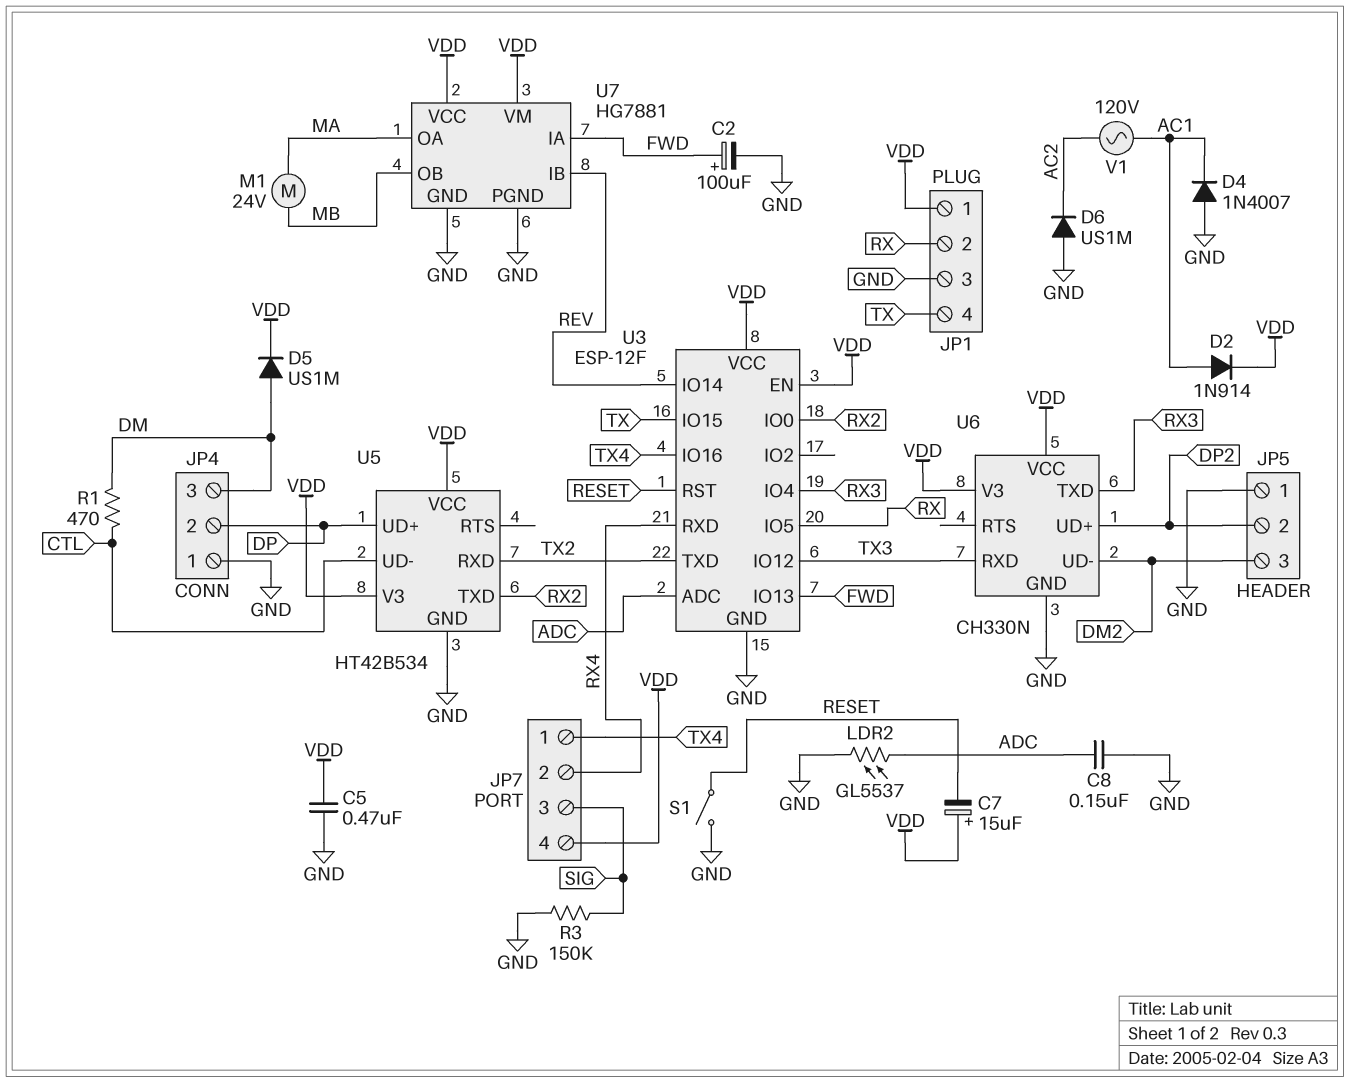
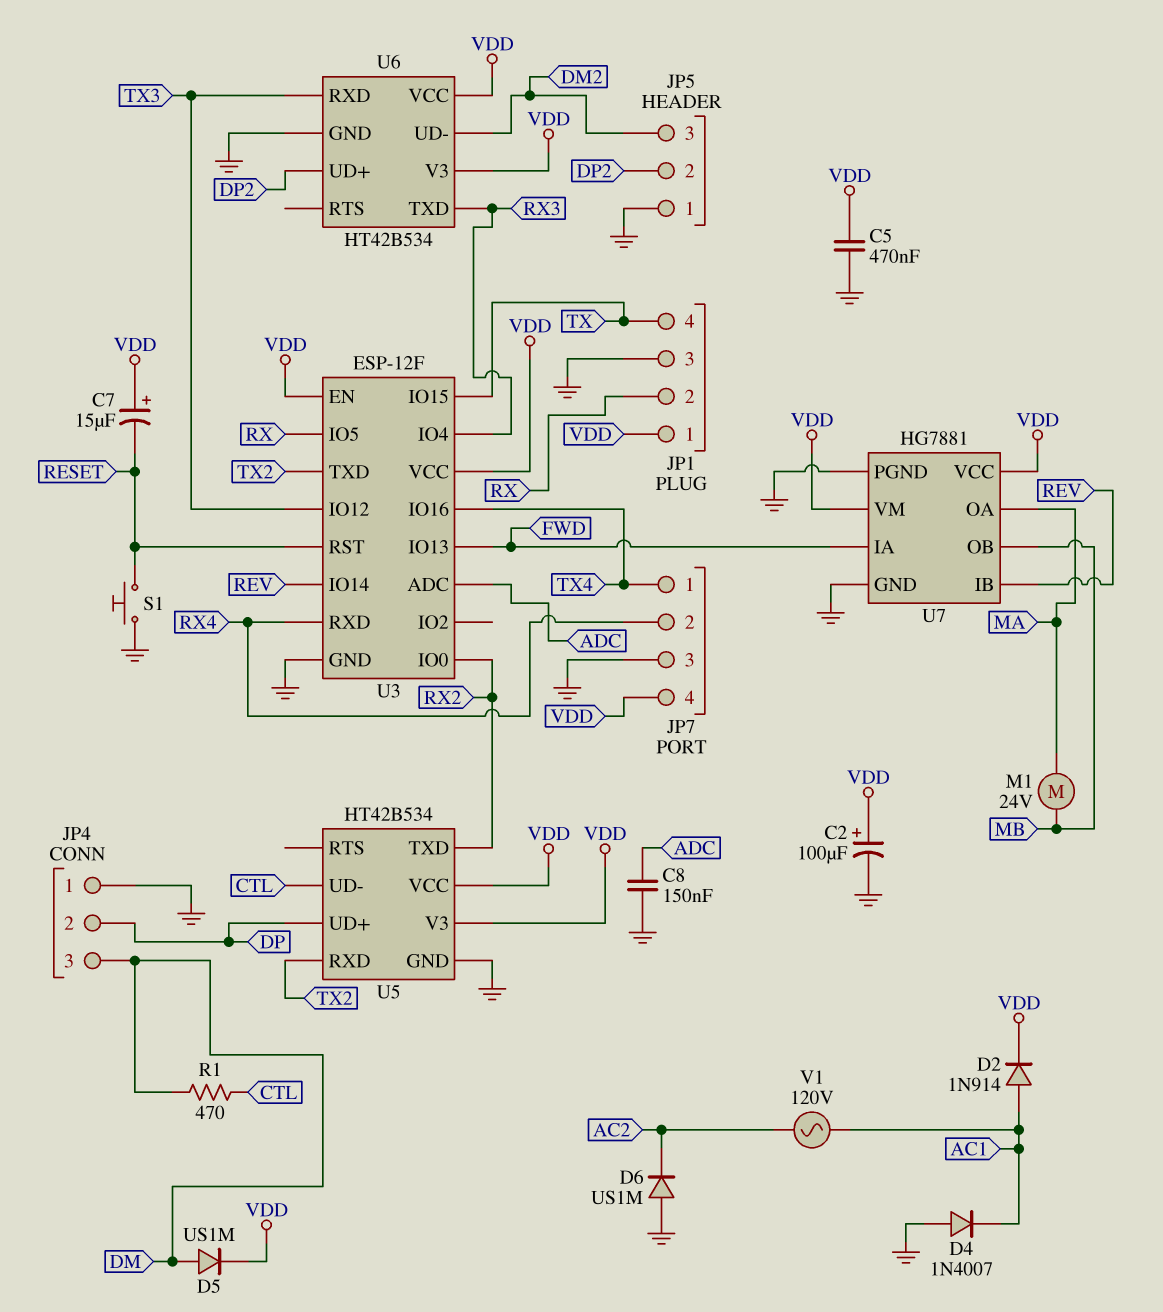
C2: 100uF (plus FWD, minus GND) -> 100uF (plus VDD, minus GND)
JP7 pin 3: SIG -> GND
LDR2: GL5537 (ADC, GND) -> none
R3: 150k (GND, SIG) -> none
S1: switch (GND, RESET) -> button (GND, RESET)
U6: CH330N -> HT42B534

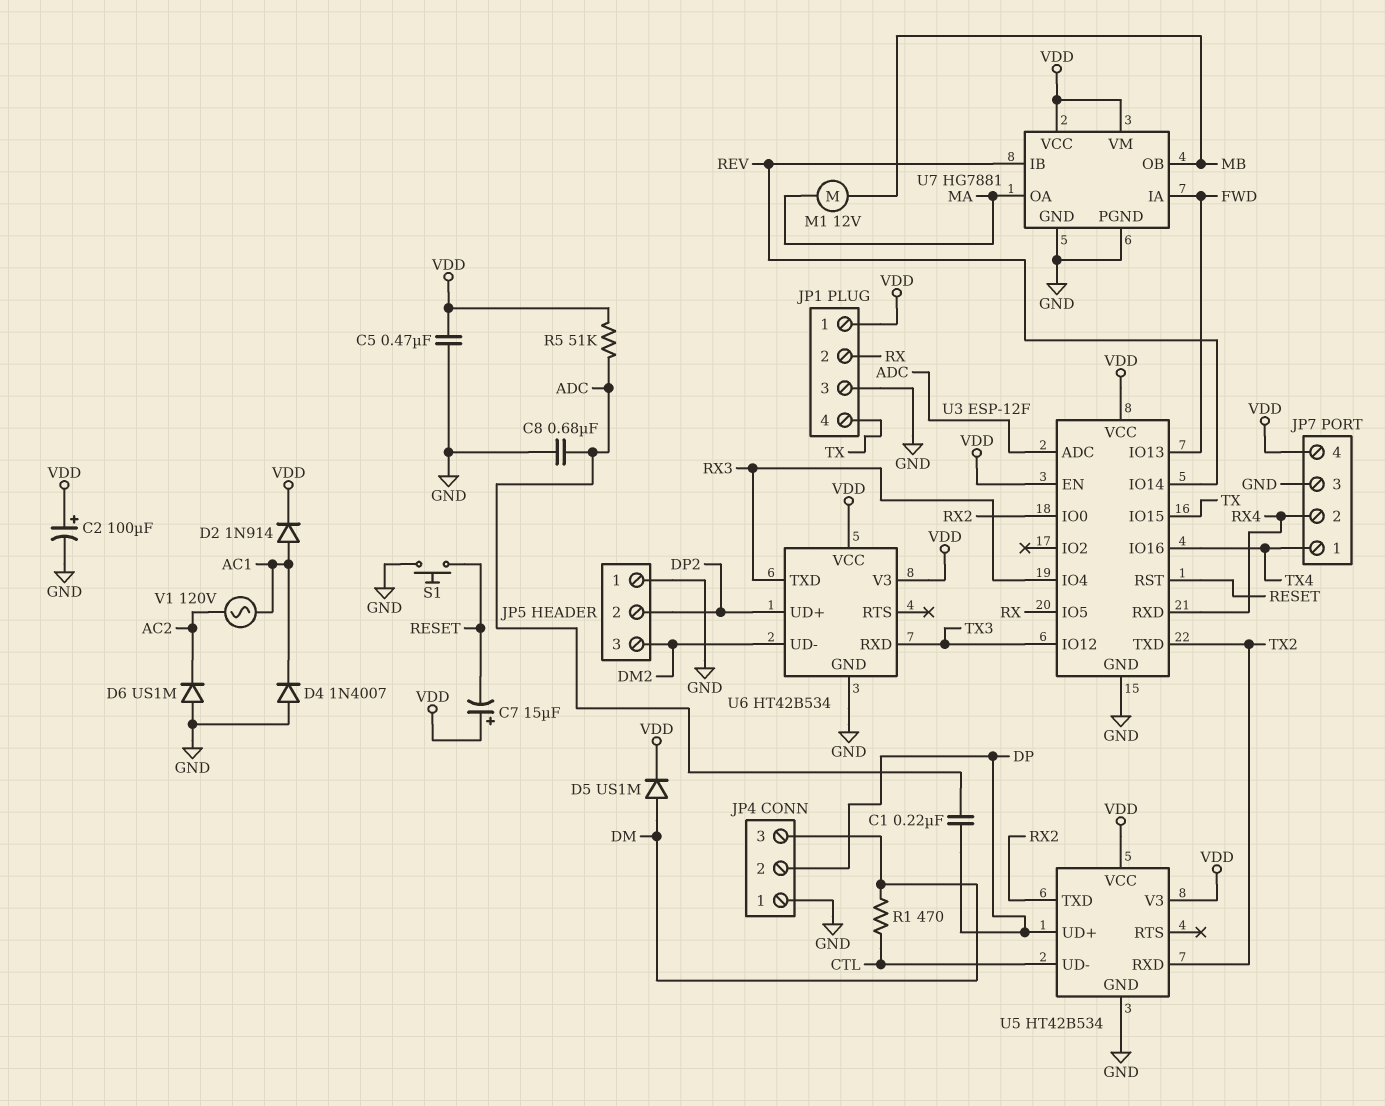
C1: none -> 220nF (ADC, DP)
C8: 150nF (ADC, GND) -> 680nF (ADC, GND)
M1: motor 24V (MA, MB) -> motor 12V (MA, MB)
R5: none -> 51k (ADC, VDD)

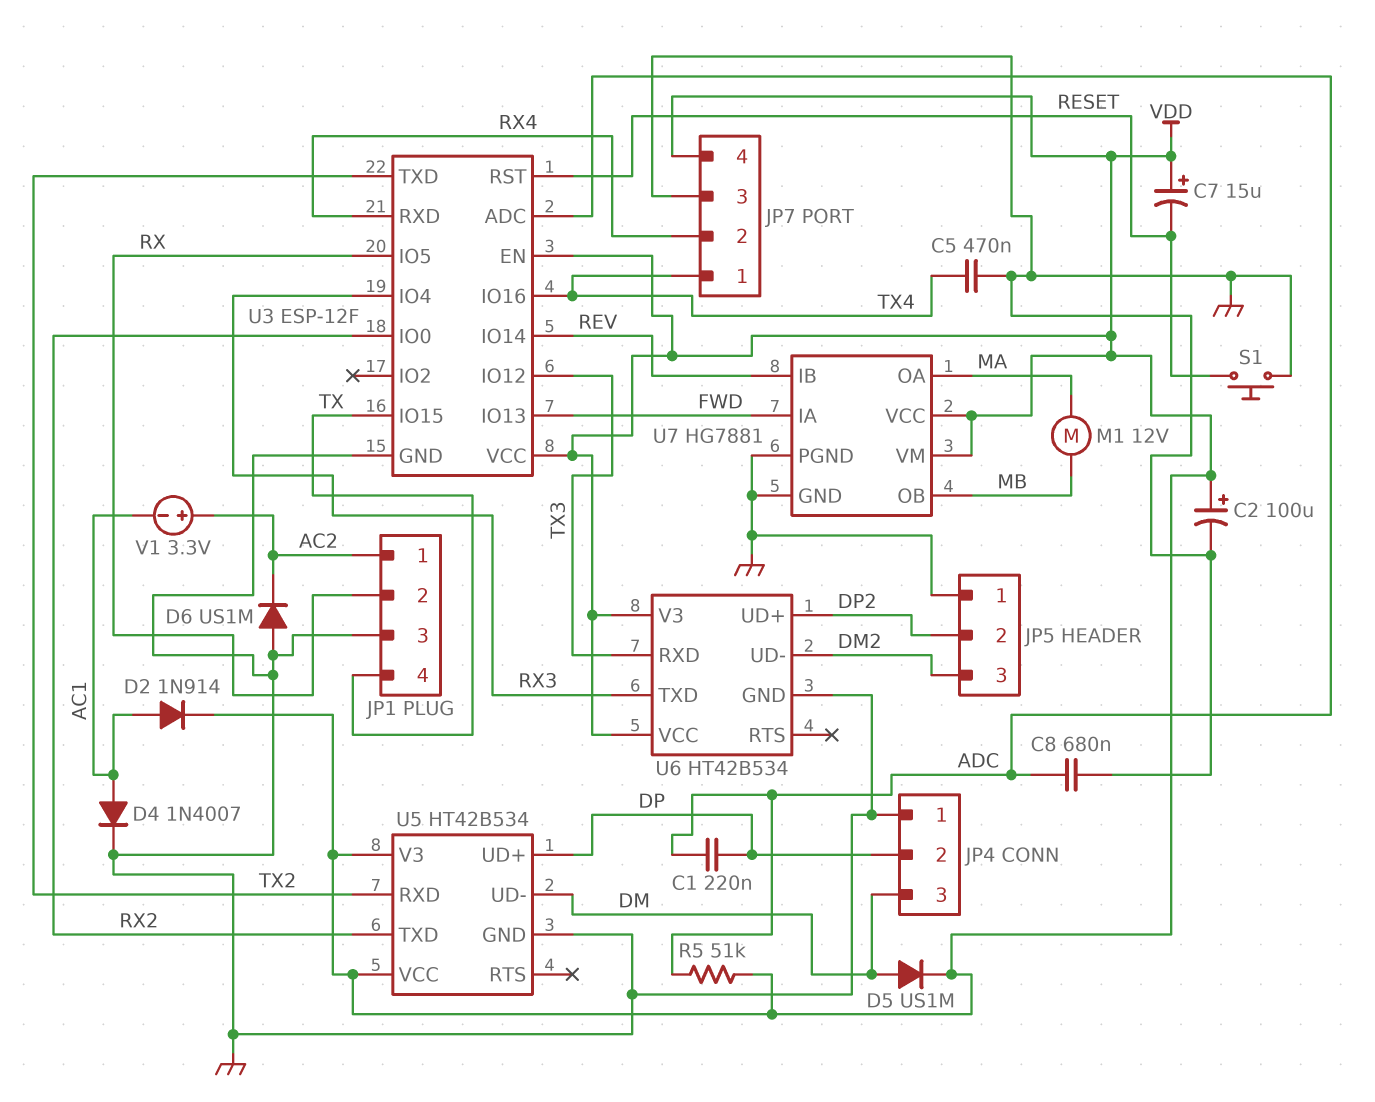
C5: 470nF (GND, VDD) -> 470nF (GND, TX4)
D4: diode 1N4007 (A GND, K AC1) -> diode 1N4007 (A AC1, K GND)
JP1 pin 1: VDD -> AC2
R1: 470 (CTL, DM) -> none
U5 pin UD-: CTL -> DM
V1: AC 120V (AC1, AC2) -> 3.3V (plus AC2, minus AC1)

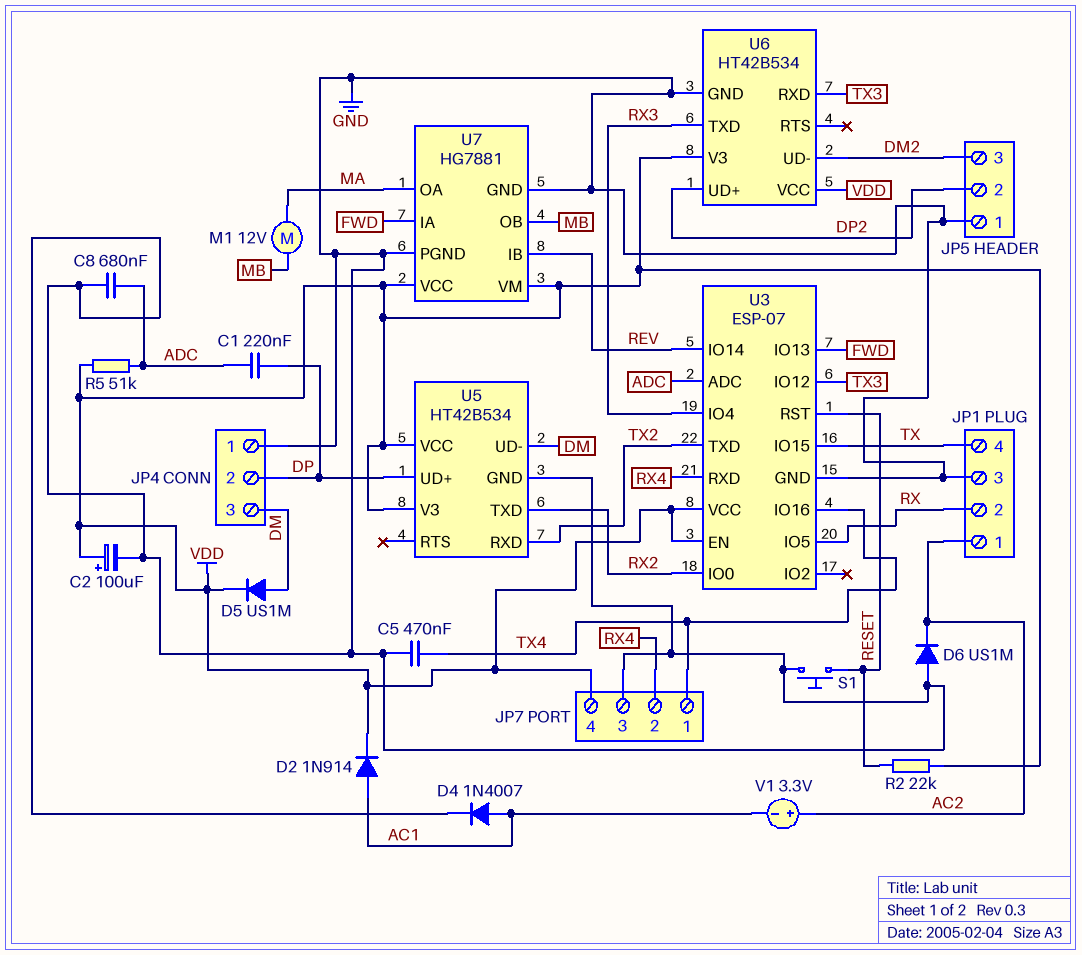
C7: 15uF (plus VDD, minus RESET) -> none
R2: none -> 22k (RESET, VDD)
U3: ESP-12F -> ESP-07

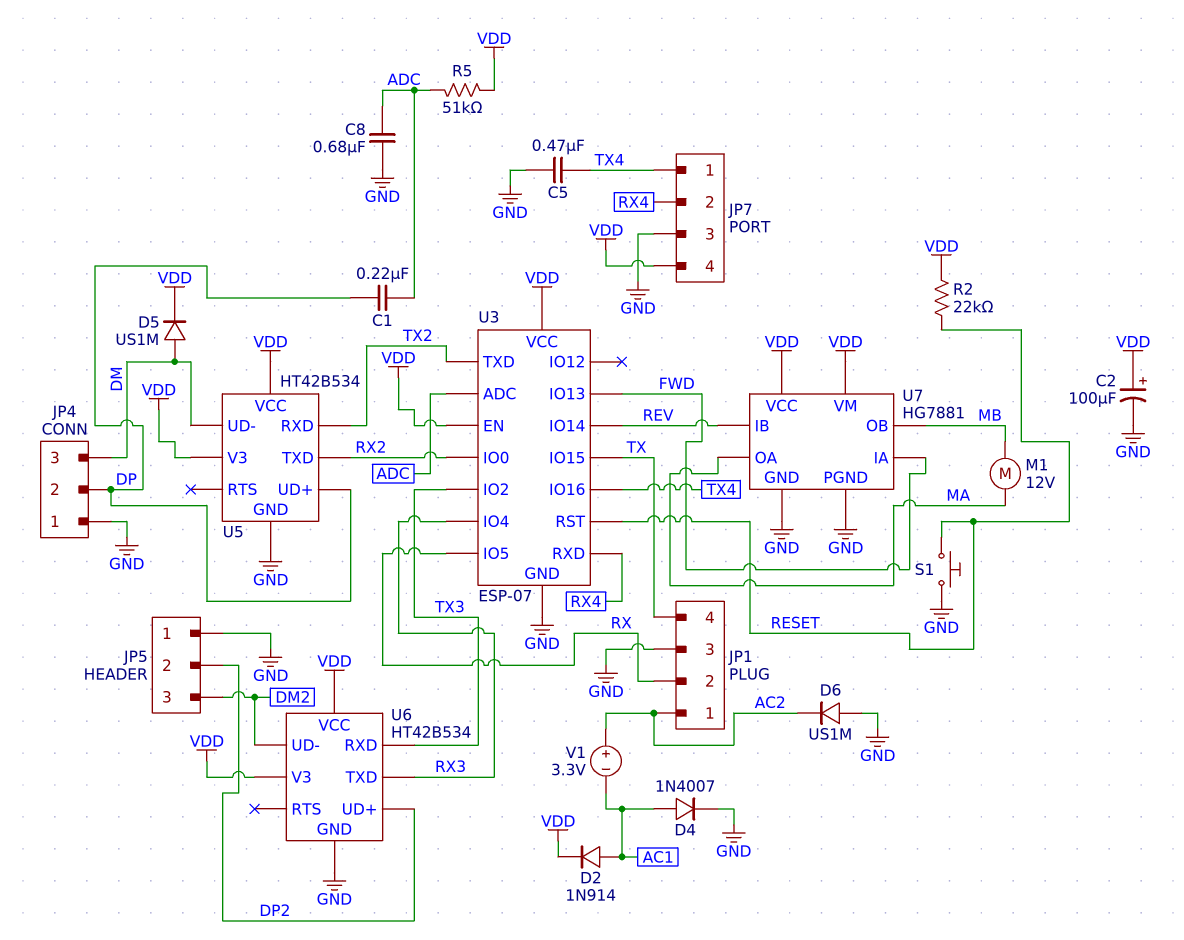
U3 pin IO2: none -> TX3
U3 pin IO12: TX3 -> none

